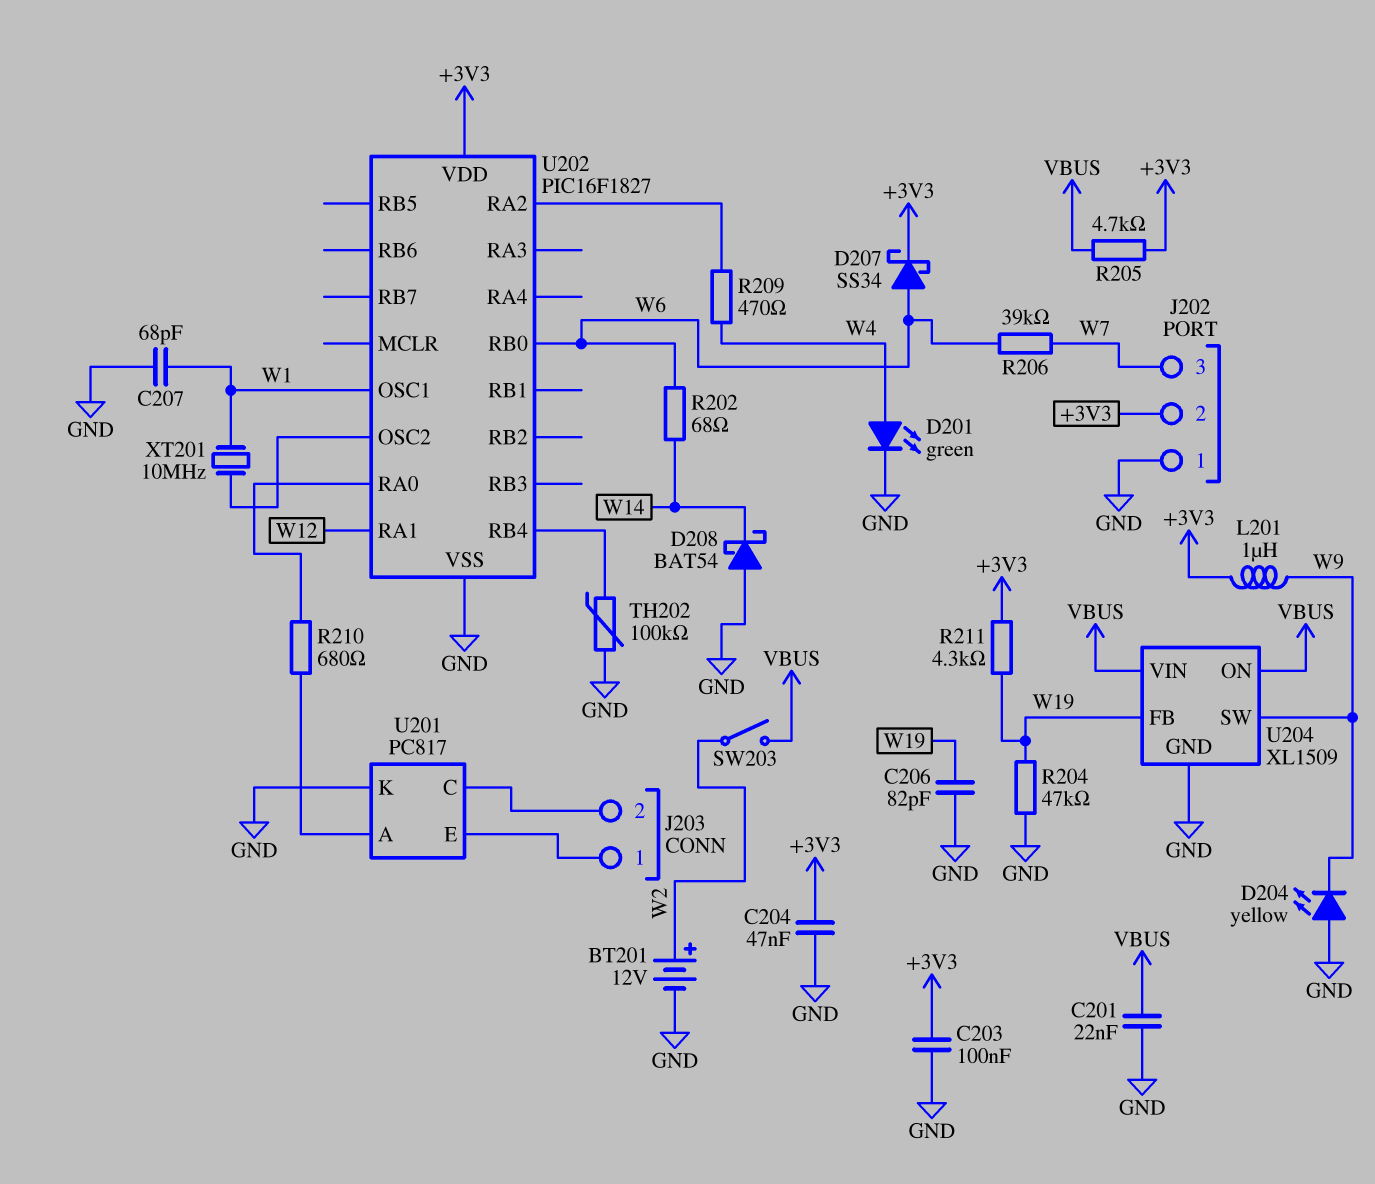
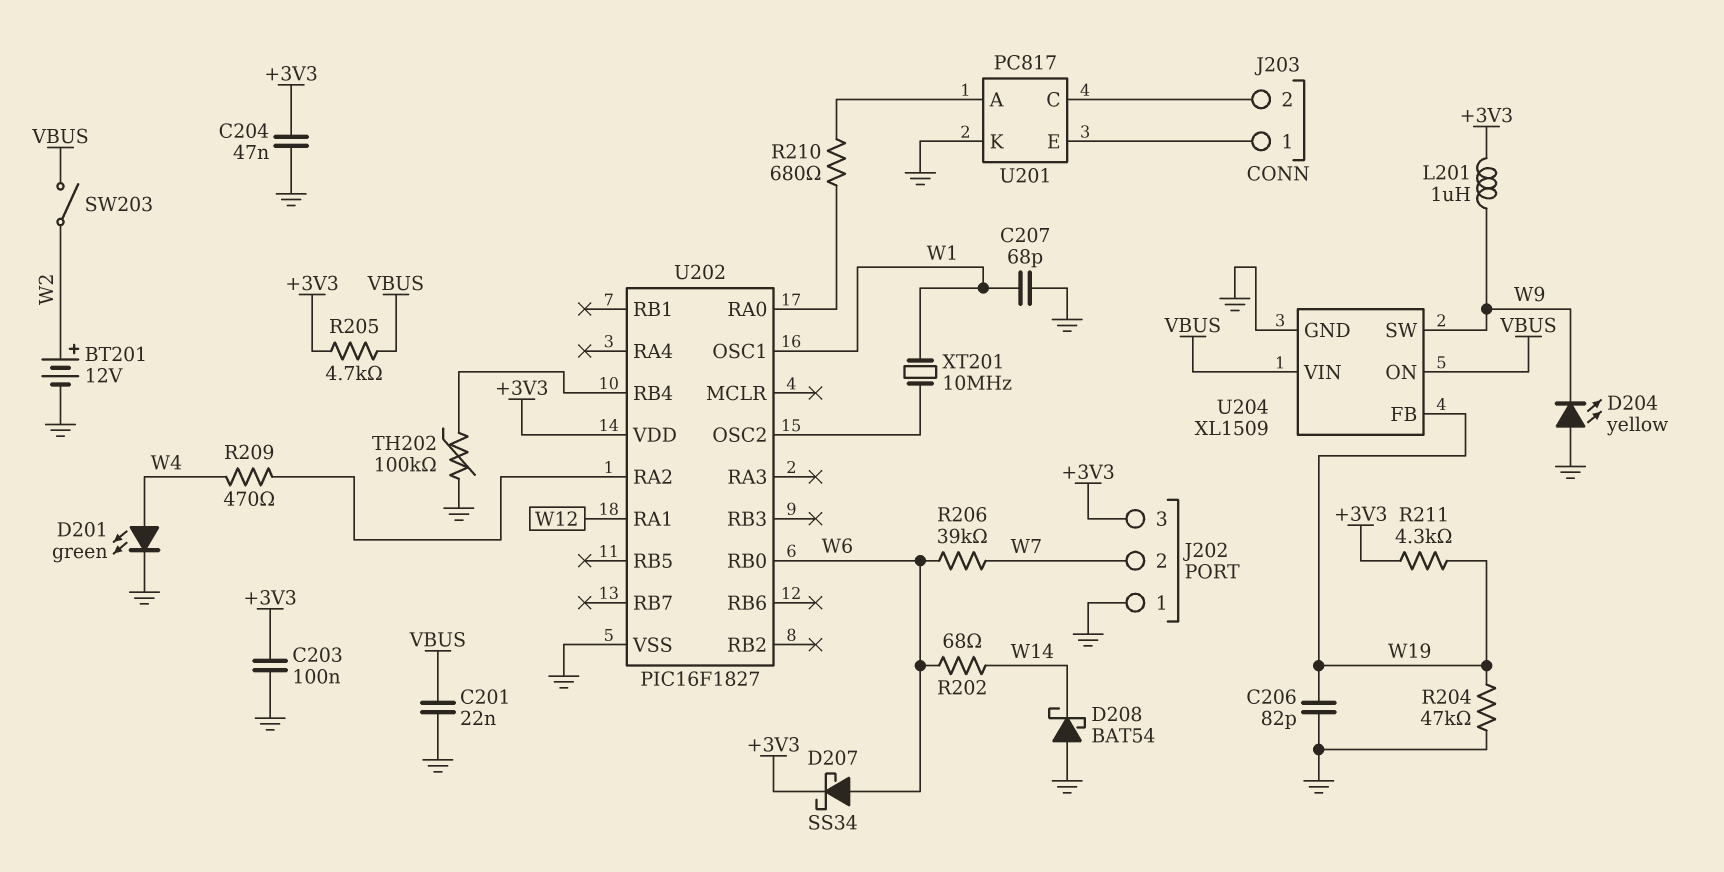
J202 pin 2: +3V3 -> W7
J202 pin 3: W7 -> +3V3

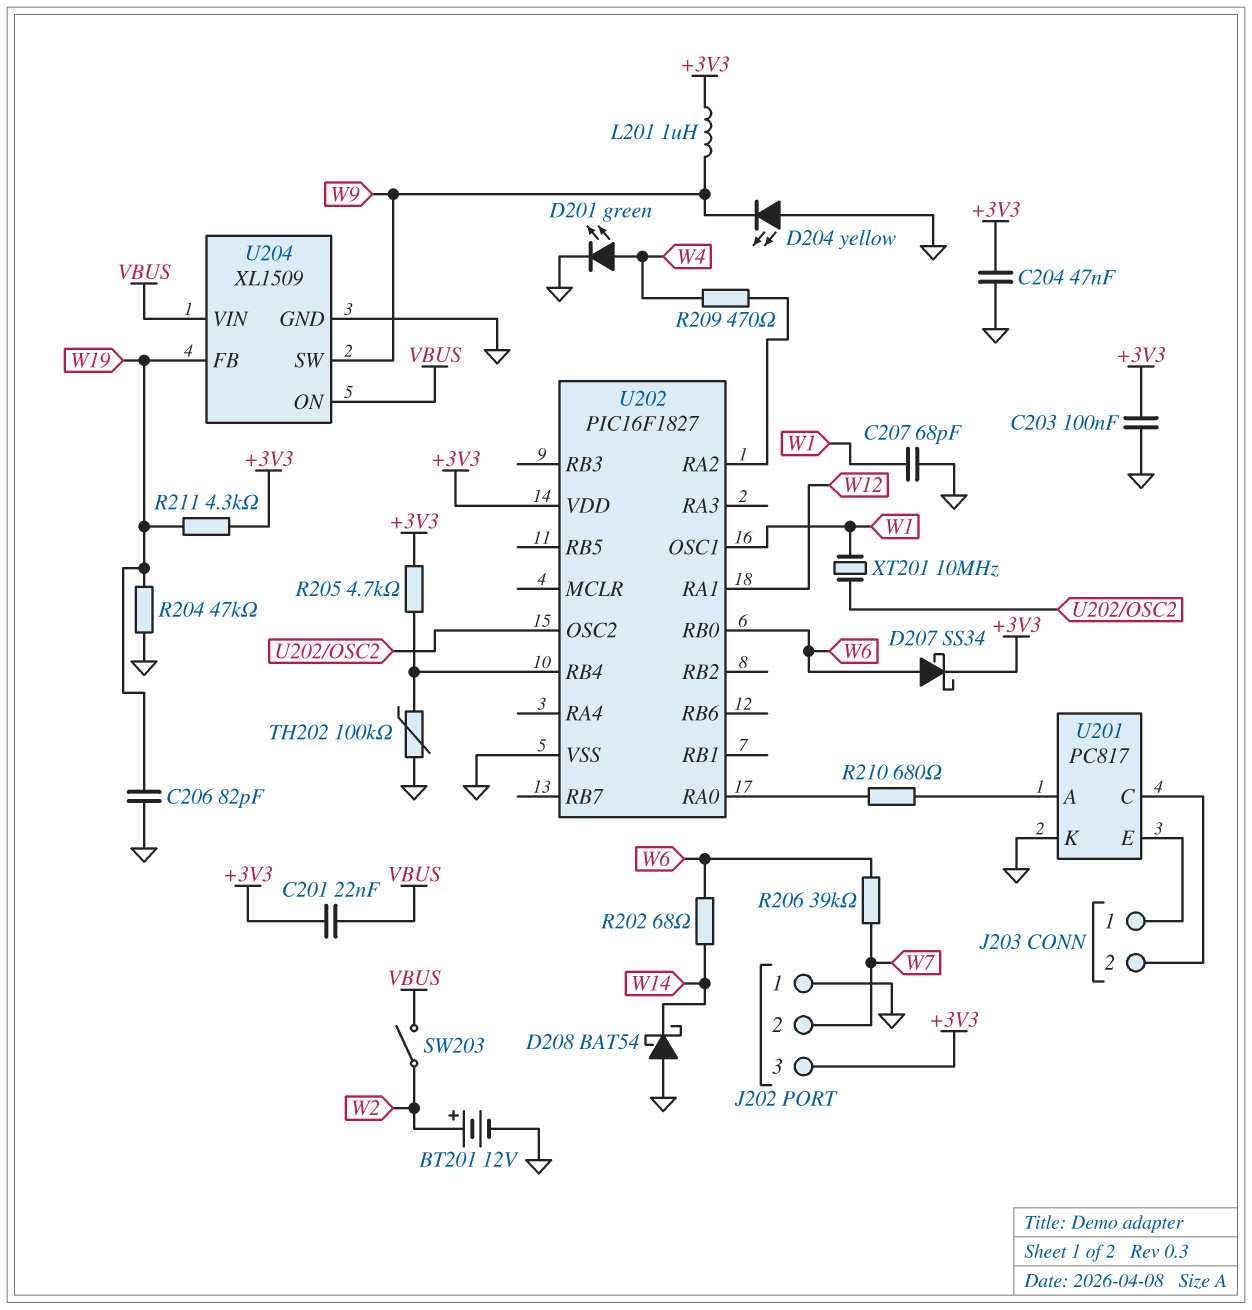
C201: 22nF (GND, VBUS) -> 22nF (+3V3, VBUS)
R205: 4.7k (+3V3, VBUS) -> 4.7k (+3V3, U202/RB4)

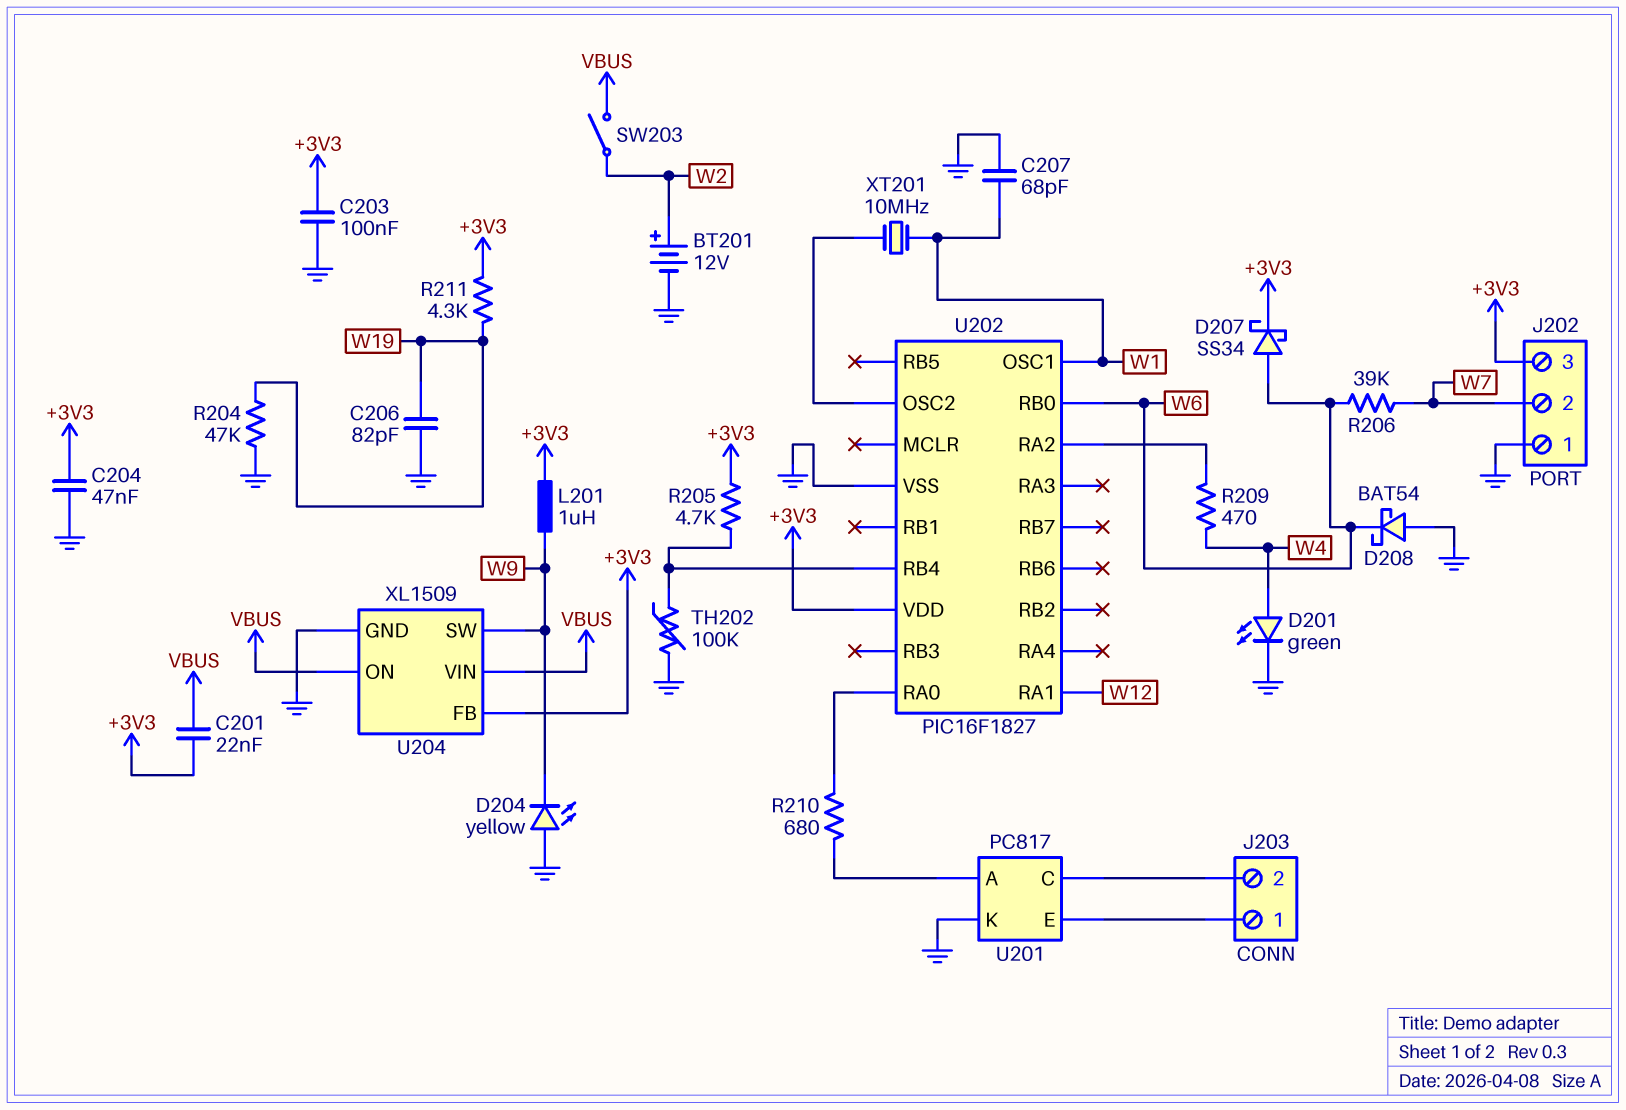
D208: schottky BAT54 (A GND, K W14) -> schottky BAT54 (A GND, K W6)
R202: 68 (W6, W14) -> none
U204 pin FB: W19 -> +3V3

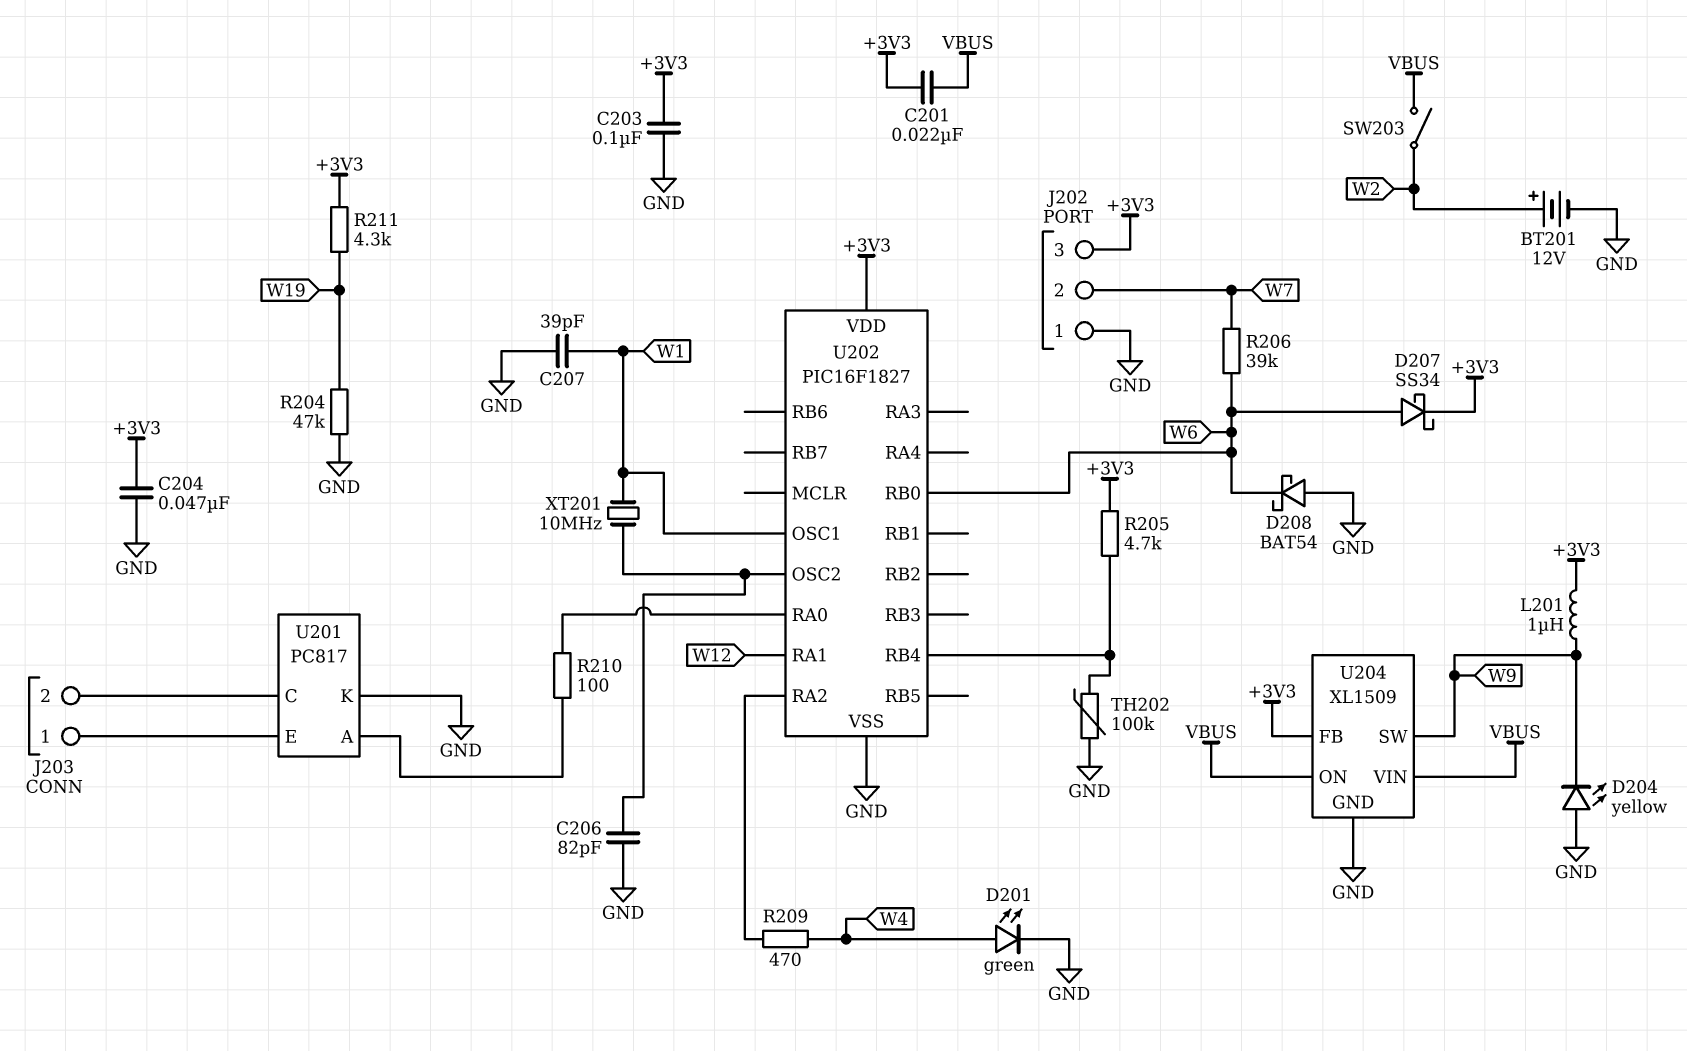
C206: 82pF (GND, W19) -> 82pF (GND, U202/OSC2)
C207: 68pF (GND, W1) -> 39pF (GND, W1)
R210: 680 (U201/A, U202/RA0) -> 100 (U201/A, U202/RA0)

